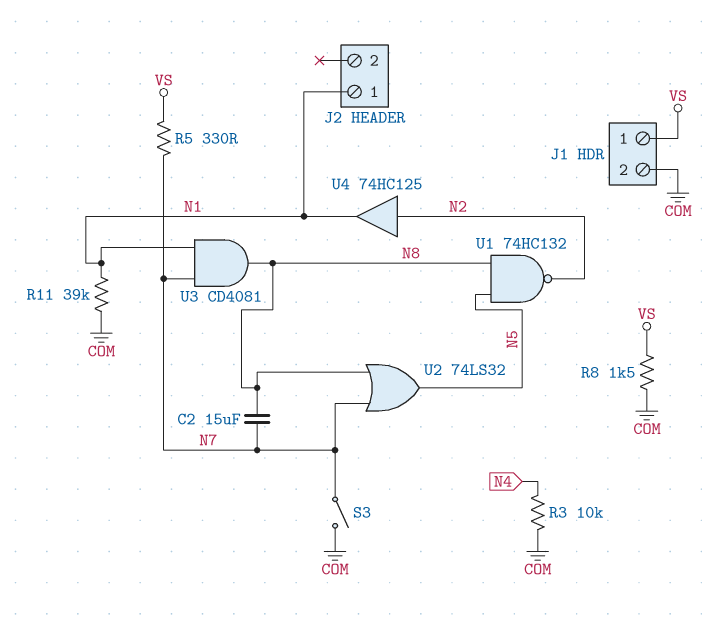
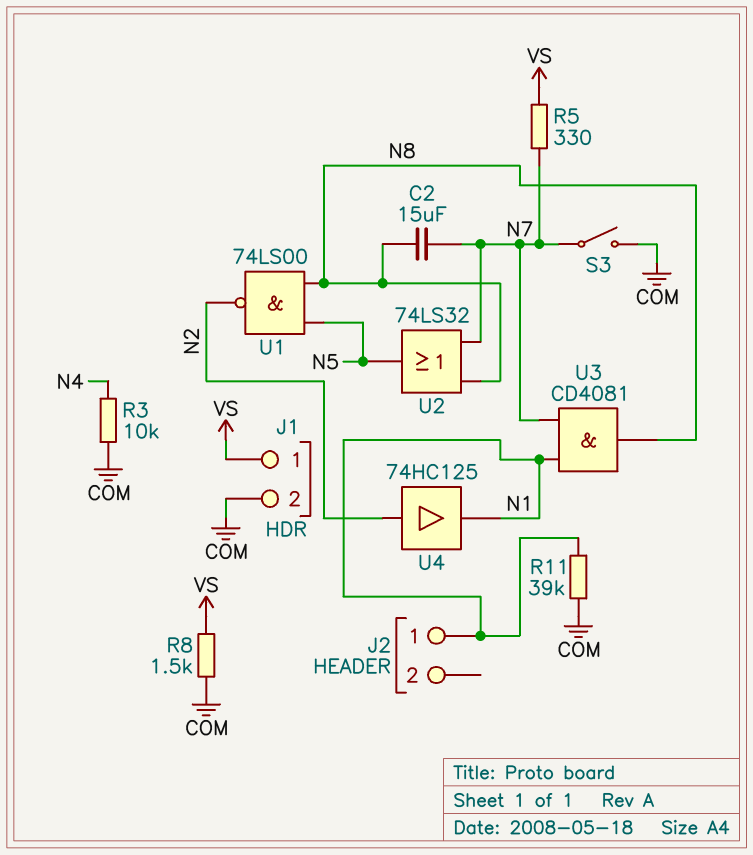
U1: NAND 74HC132 (in N5, in N8, out N2) -> NAND 74LS00 (in N5, in N8, out N2)

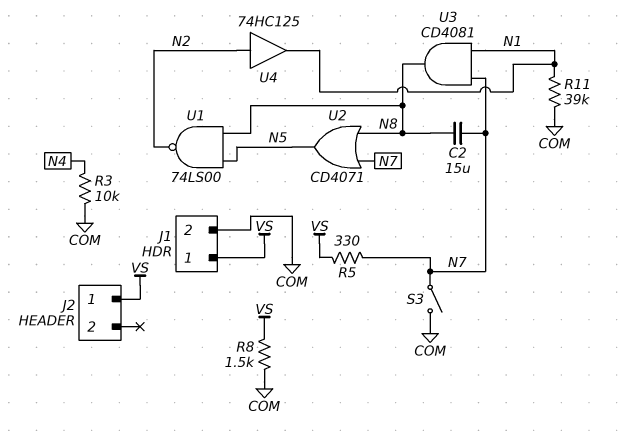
J2 pin 1: N1 -> VS
U2: OR 74LS32 (in N7, in N8, out N5) -> OR CD4071 (in N7, in N8, out N5)

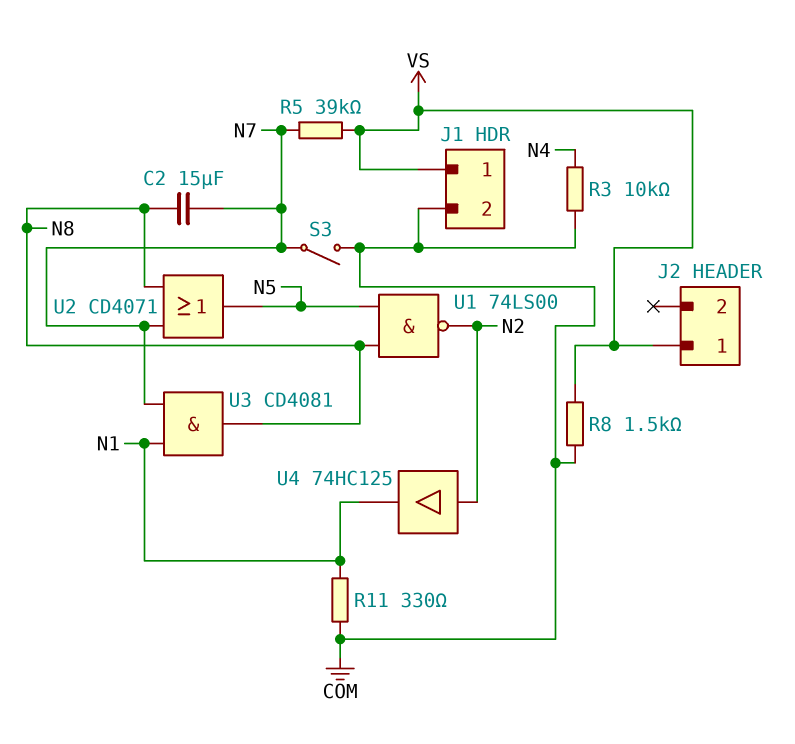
R5: 330 (N7, VS) -> 39k (N7, VS)
R11: 39k (COM, N1) -> 330 (COM, N1)

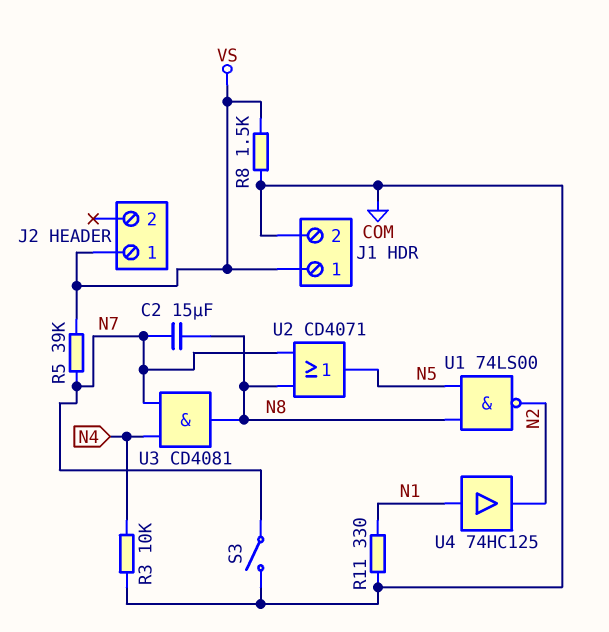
U3: AND CD4081 (in N1, in N7, out N8) -> AND CD4081 (in N4, in N7, out N8)
U4: buffer 74HC125 (in N2, out N1) -> buffer 74HC125 (in N1, out N2)

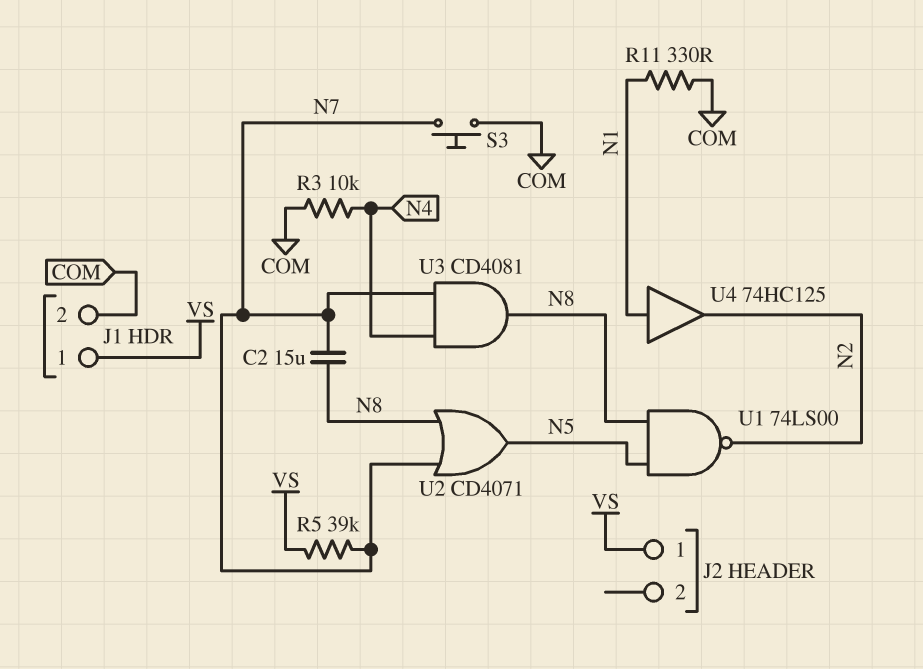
R8: 1.5k (COM, VS) -> none
S3: switch (COM, N7) -> button (COM, N7)

